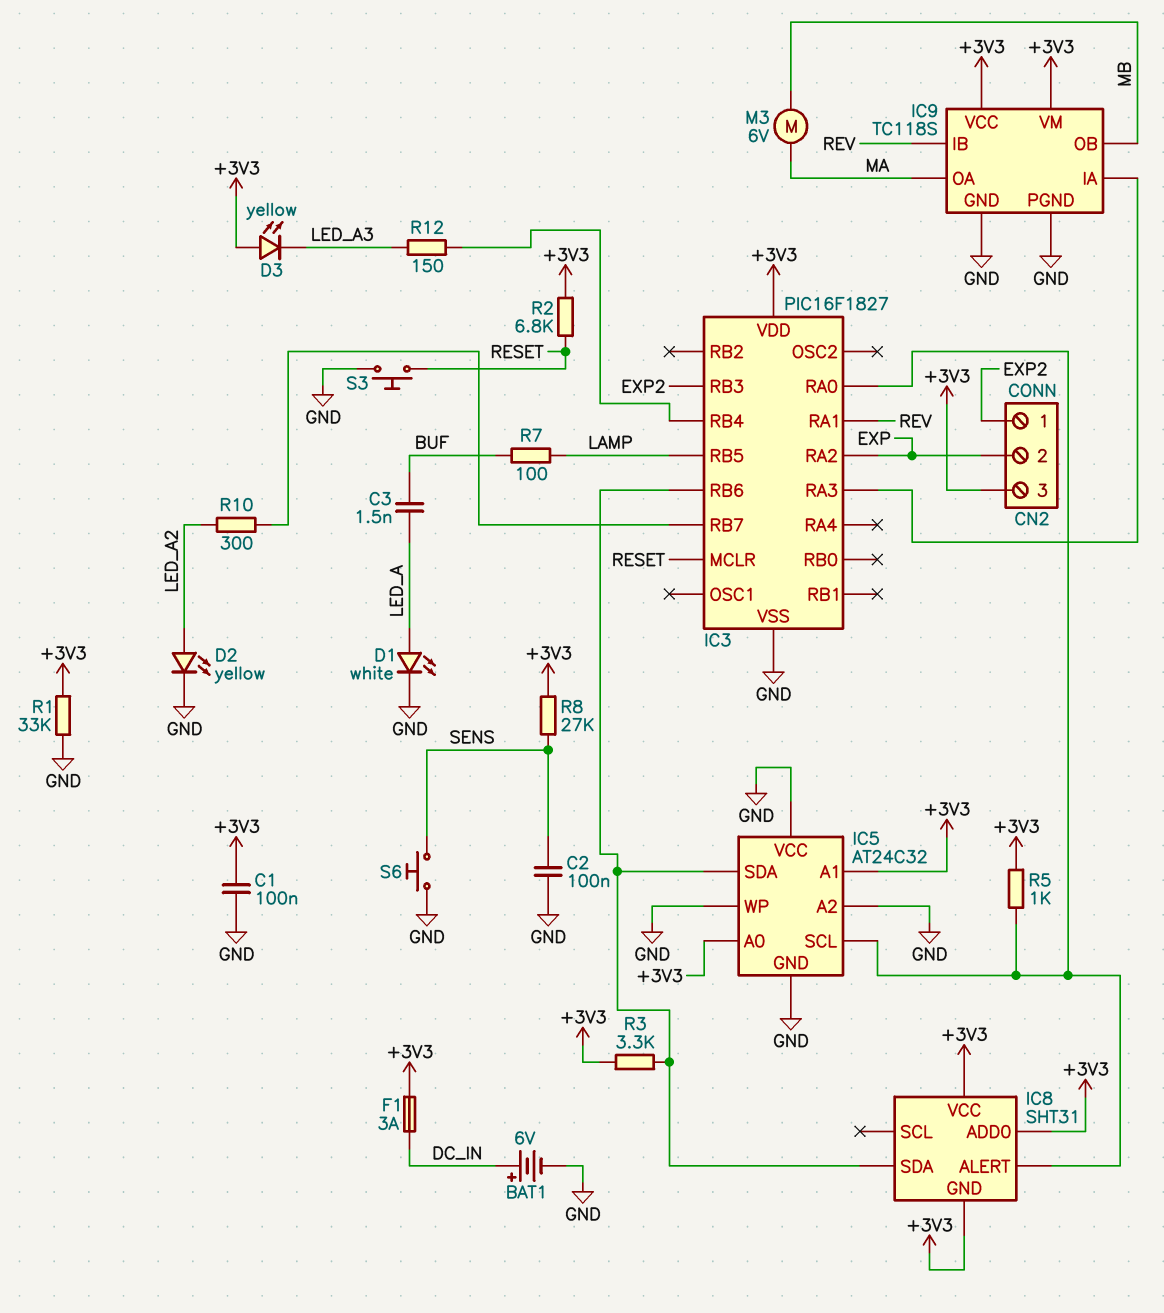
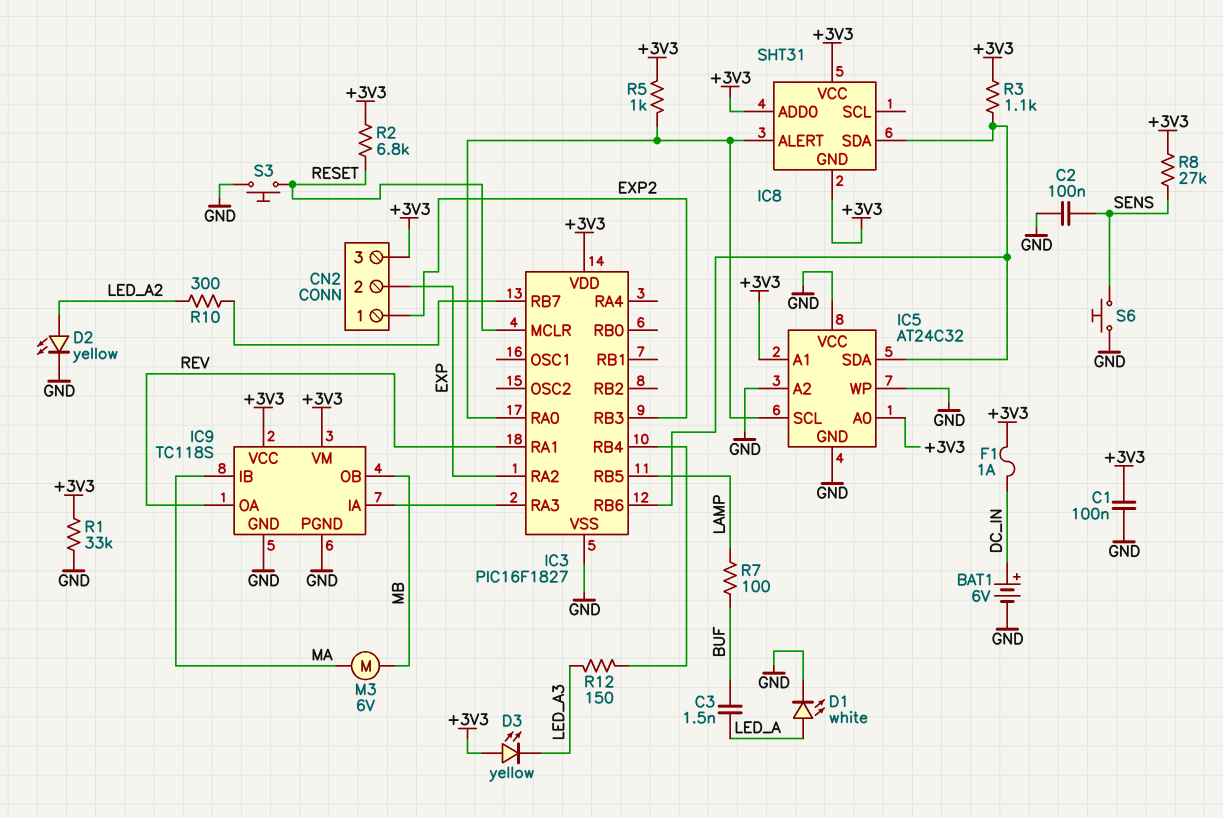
F1: 3A (+3V3, DC_IN) -> 1A (+3V3, DC_IN)
IC9 pin IB: REV -> MA
IC9 pin OA: MA -> REV
R3: 3.3k (+3V3, IC3/RB6) -> 1.1k (+3V3, IC3/RB6)

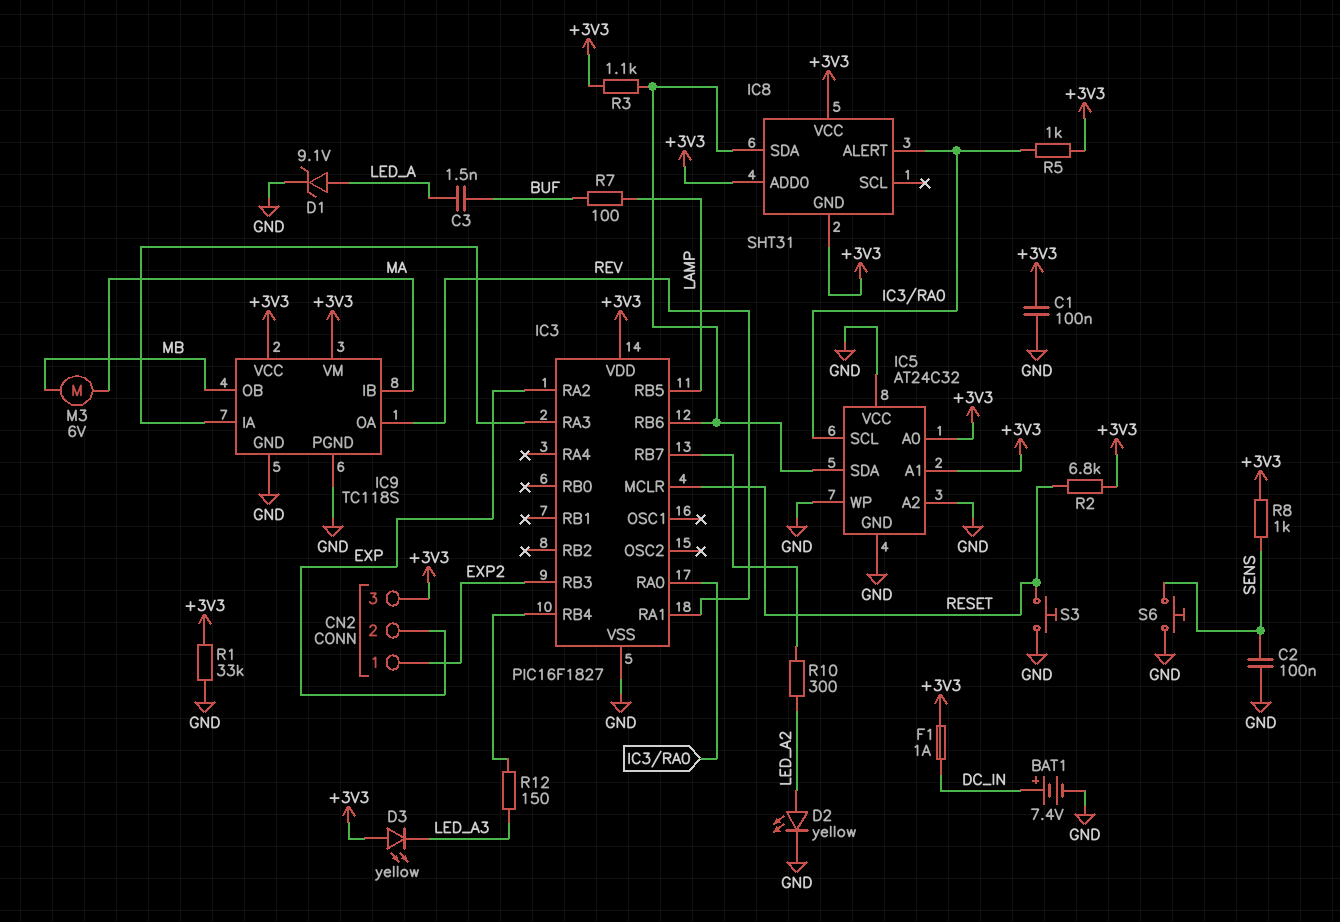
BAT1: 6V (plus DC_IN, minus GND) -> 7.4V (plus DC_IN, minus GND)
D1: LED white (A LED_A, K GND) -> zener 9.1V (A LED_A, K GND)
R8: 27k (+3V3, SENS) -> 1k (+3V3, SENS)

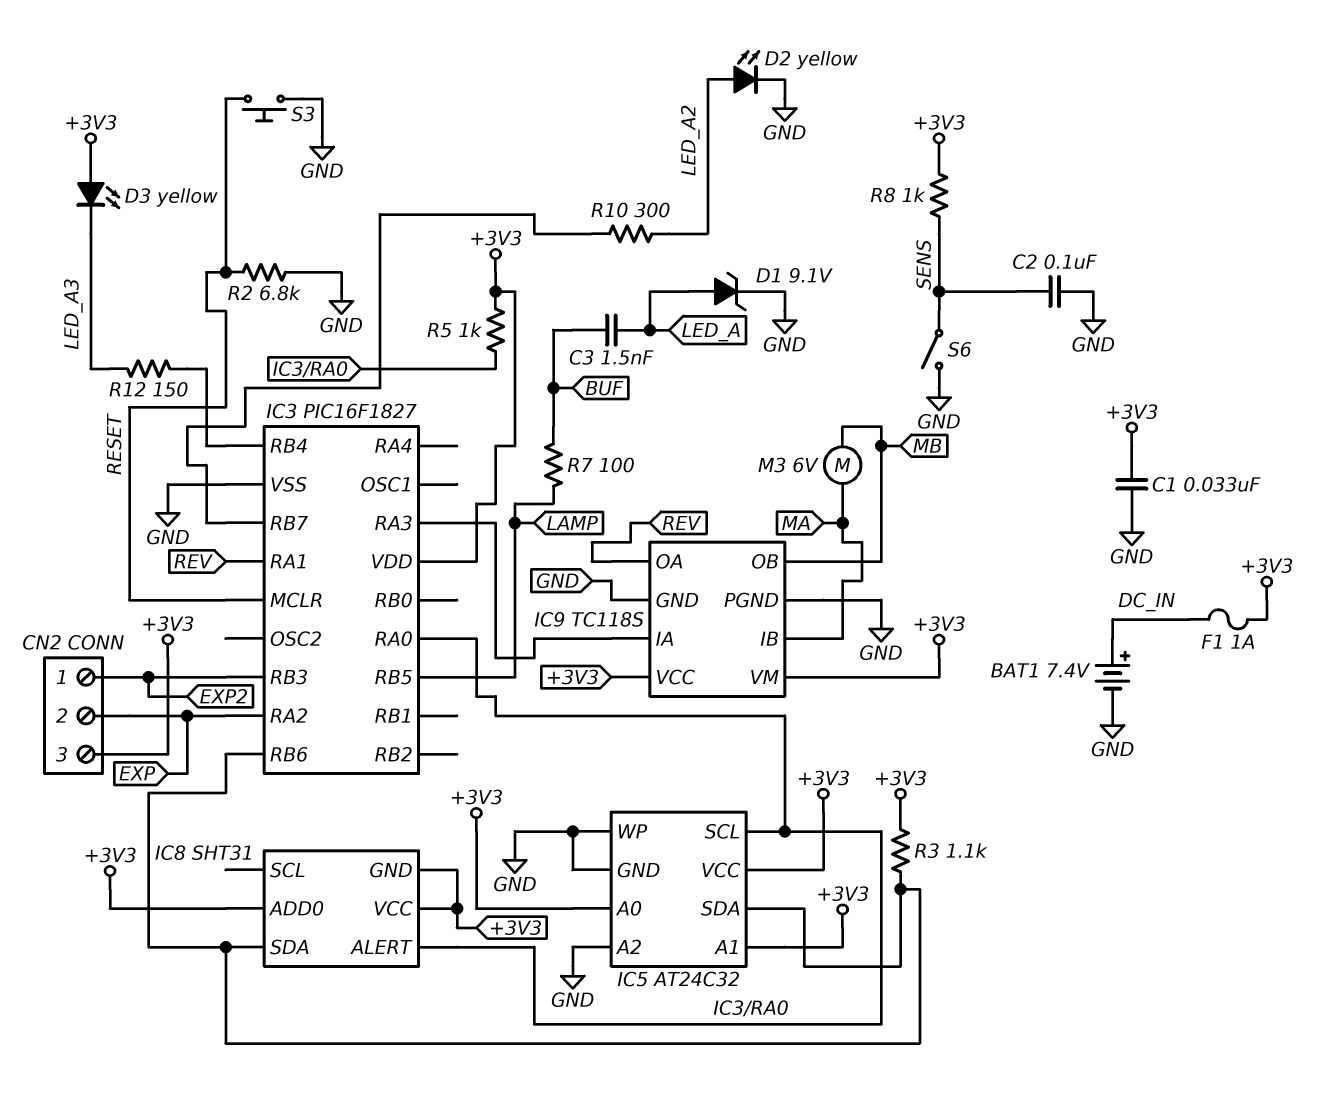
C1: 100nF (+3V3, GND) -> 33nF (+3V3, GND)
IC5 pin VCC: GND -> +3V3
R1: 33k (+3V3, GND) -> none
R2: 6.8k (+3V3, RESET) -> 6.8k (GND, RESET)
S6: button (GND, SENS) -> switch (GND, SENS)

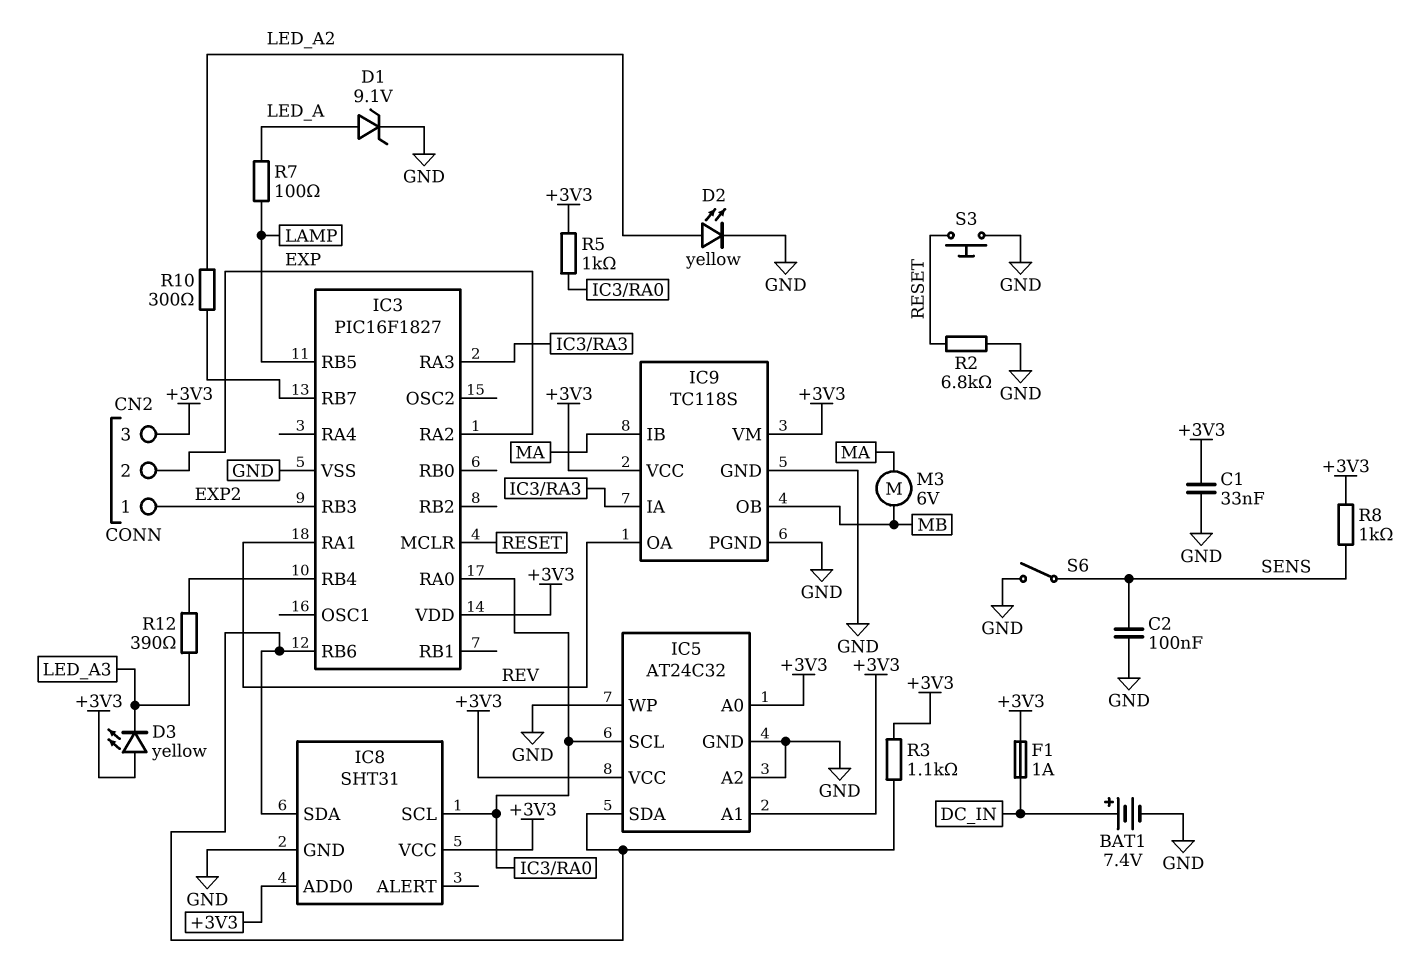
C3: 1.5nF (BUF, LED_A) -> none
IC8 pin ALERT: IC3/RA0 -> none
IC8 pin GND: +3V3 -> GND
IC8 pin SCL: none -> IC3/RA0
R7: 100 (BUF, LAMP) -> 100 (LAMP, LED_A)
R12: 150 (IC3/RB4, LED_A3) -> 390 (IC3/RB4, LED_A3)

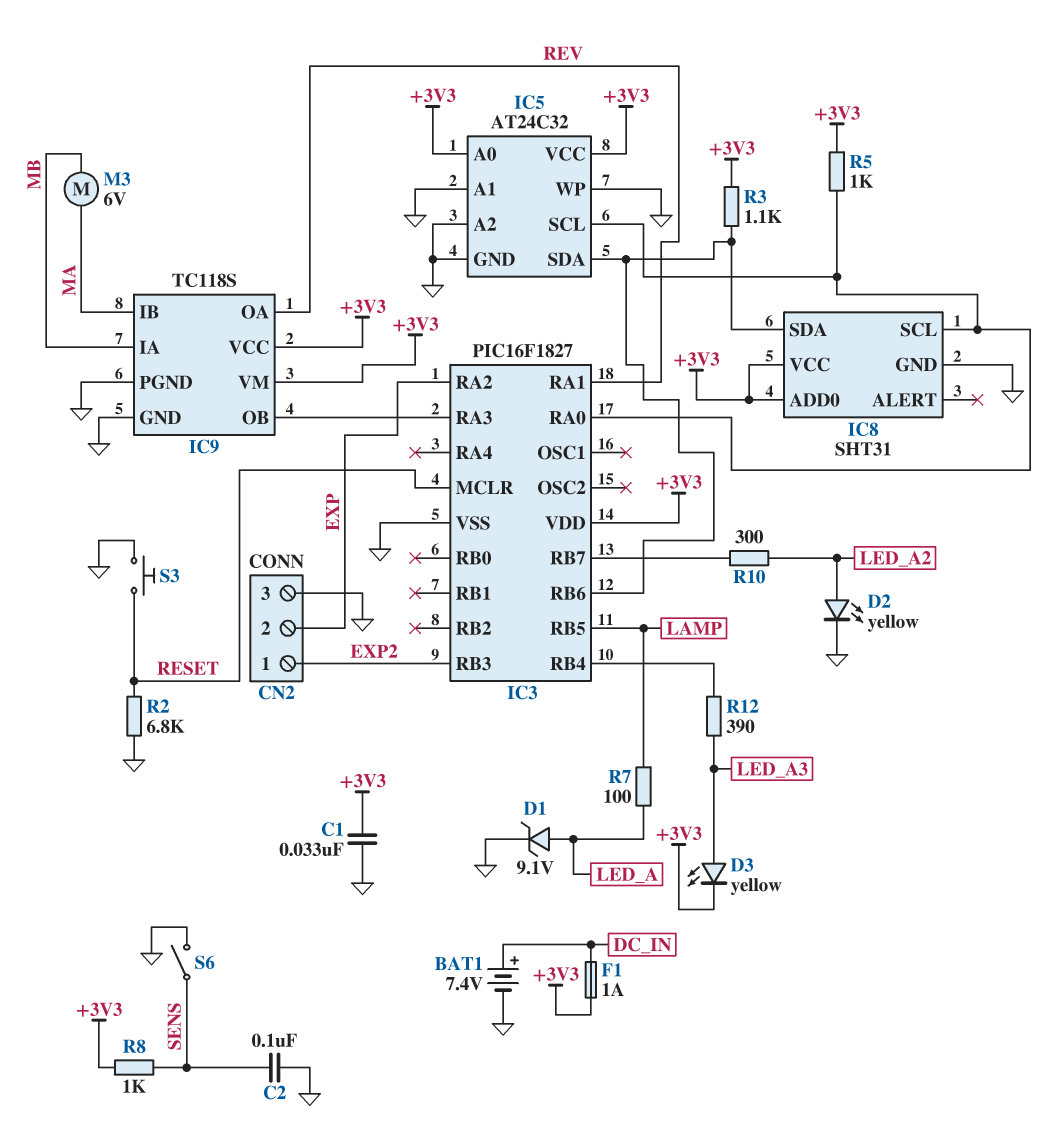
CN2 pin 3: +3V3 -> GND
D3: LED yellow (A +3V3, K LED_A3) -> LED yellow (A LED_A3, K +3V3)
IC5 pin A1: +3V3 -> GND
IC9 pin IA: IC3/RA3 -> MB
IC9 pin OB: MB -> IC3/RA3

